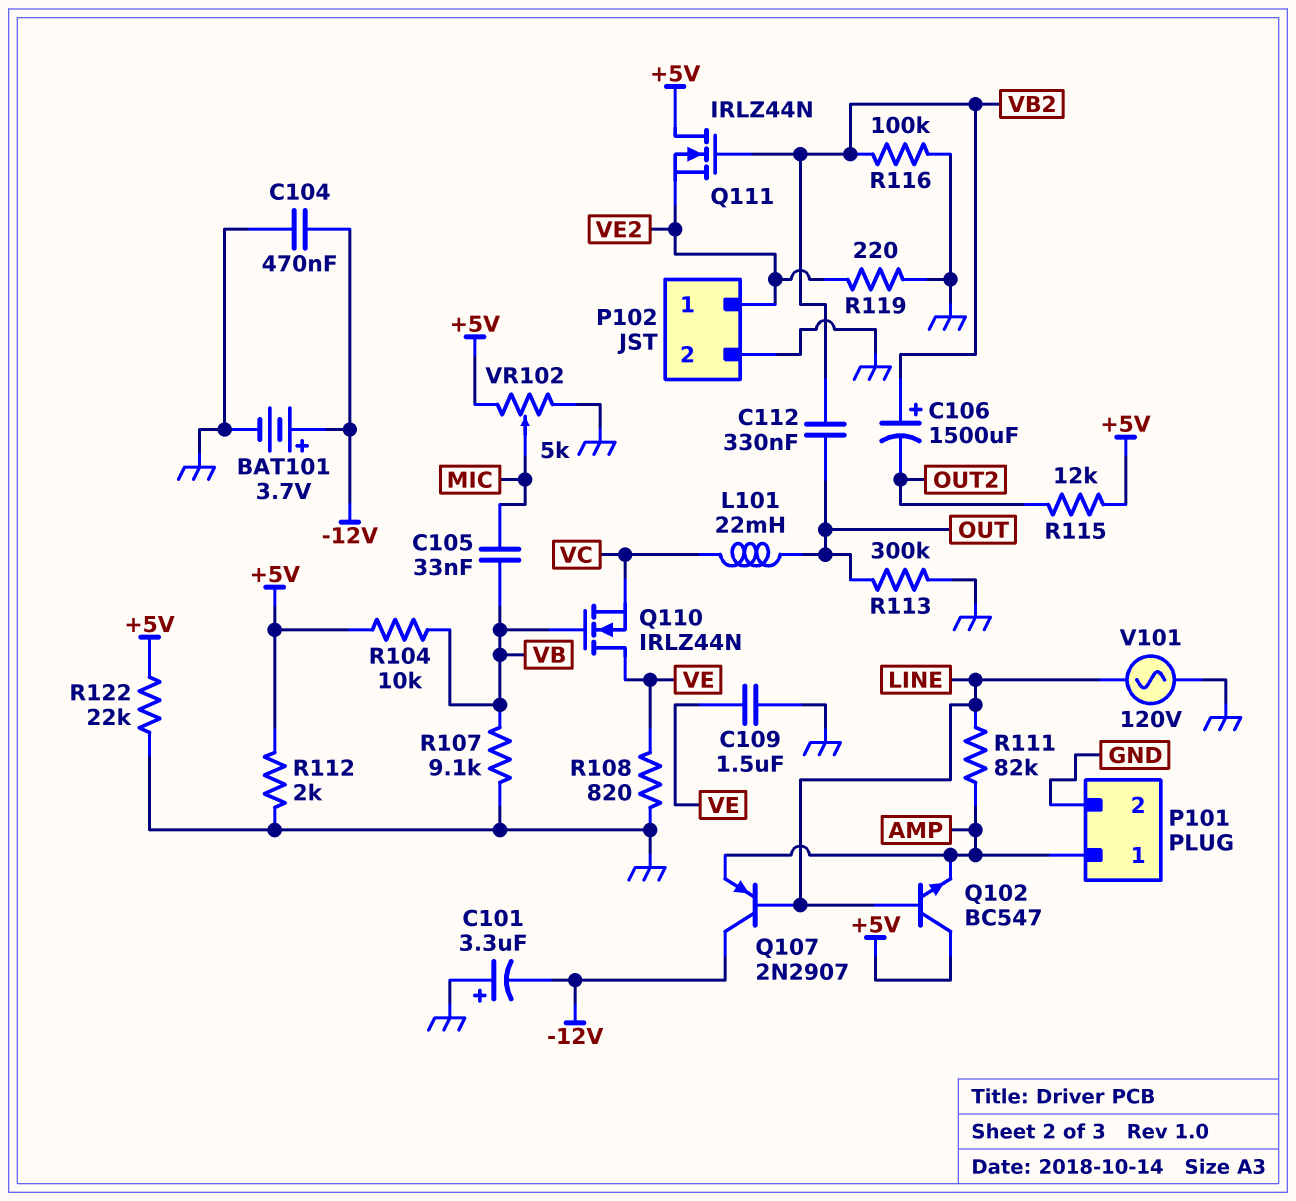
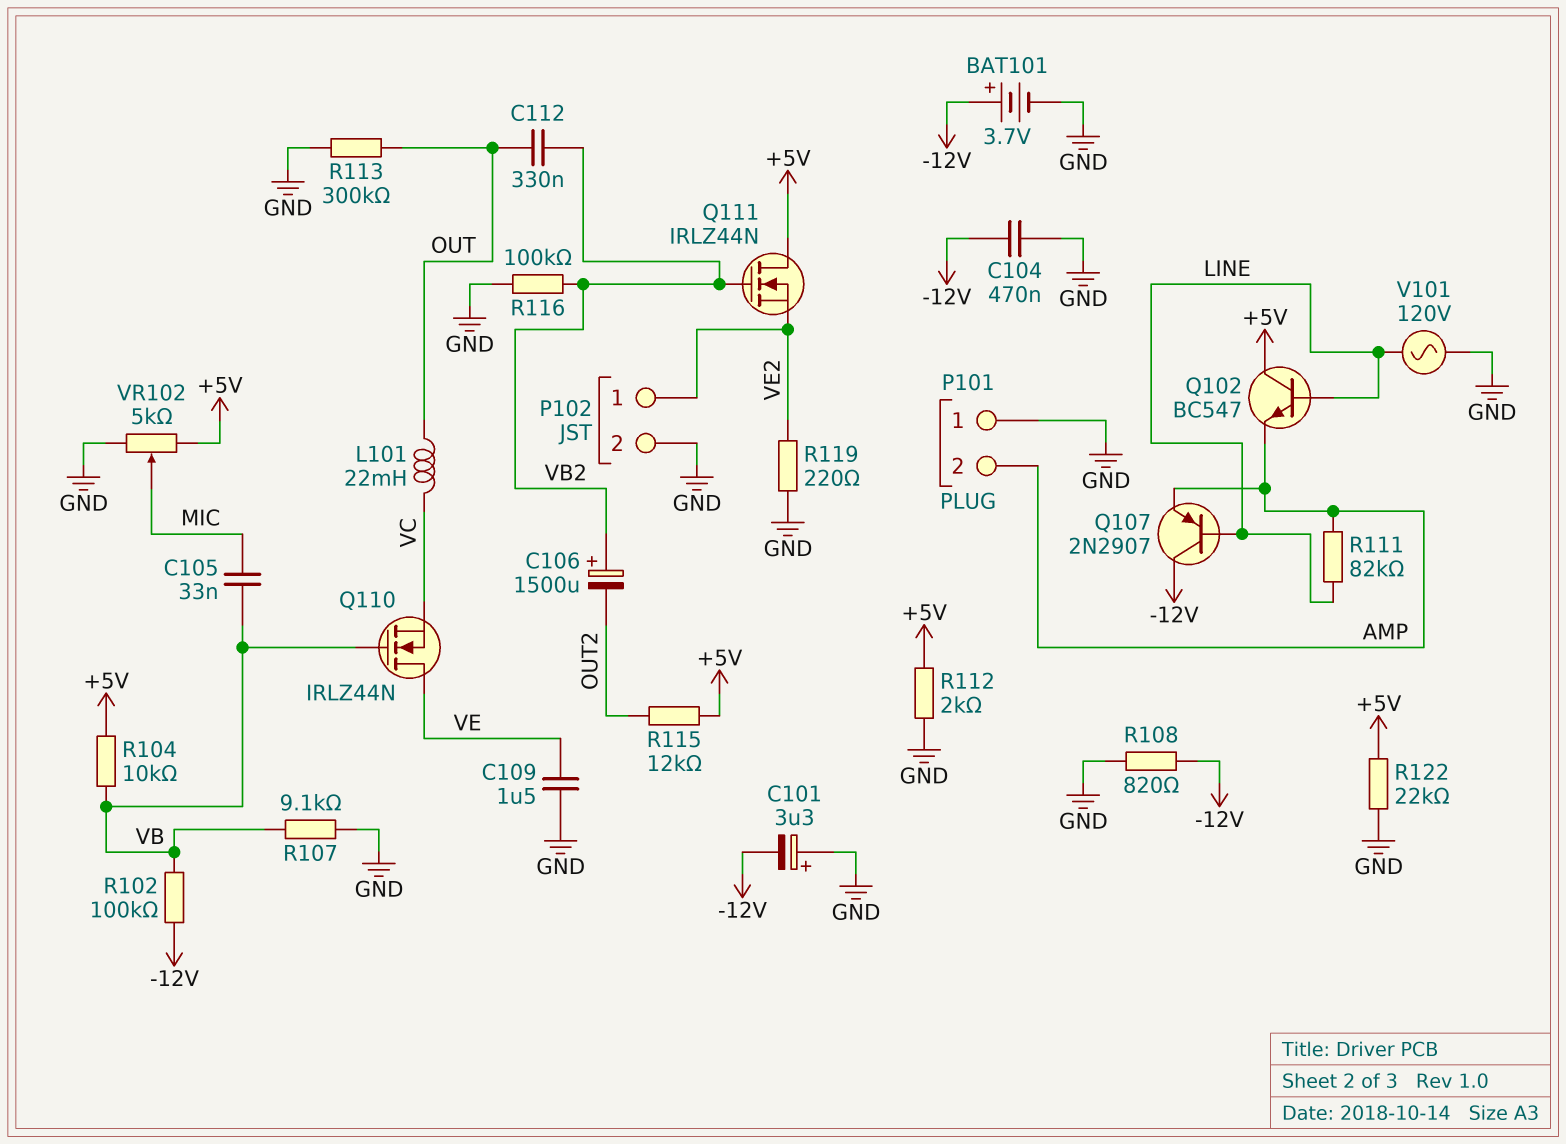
P101 pin 1: AMP -> GND
P101 pin 2: GND -> AMP
R102: none -> 100k (-12V, VB)
R108: 820 (GND, VE) -> 820 (-12V, GND)

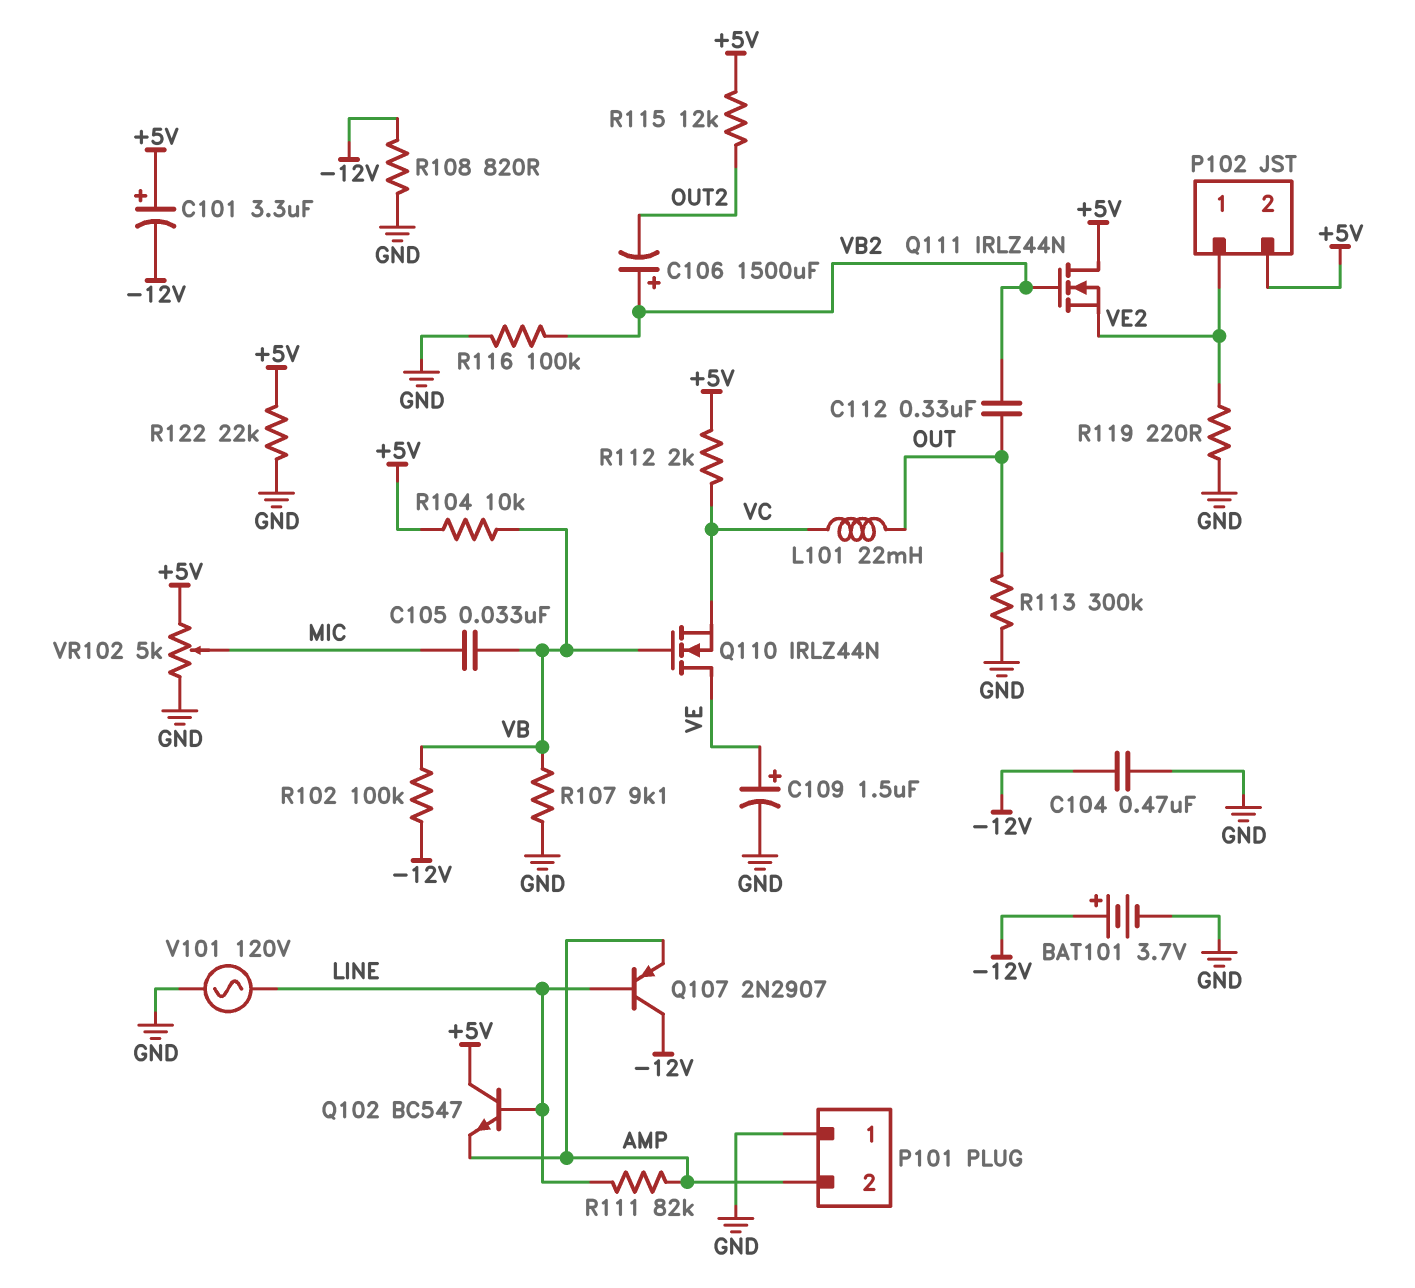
C101: 3.3uF (plus GND, minus -12V) -> 3.3uF (plus +5V, minus -12V)
C109: 1.5uF (GND, VE) -> 1.5uF (plus VE, minus GND)
P102 pin 2: GND -> +5V
R112: 2k (+5V, GND) -> 2k (+5V, VC)

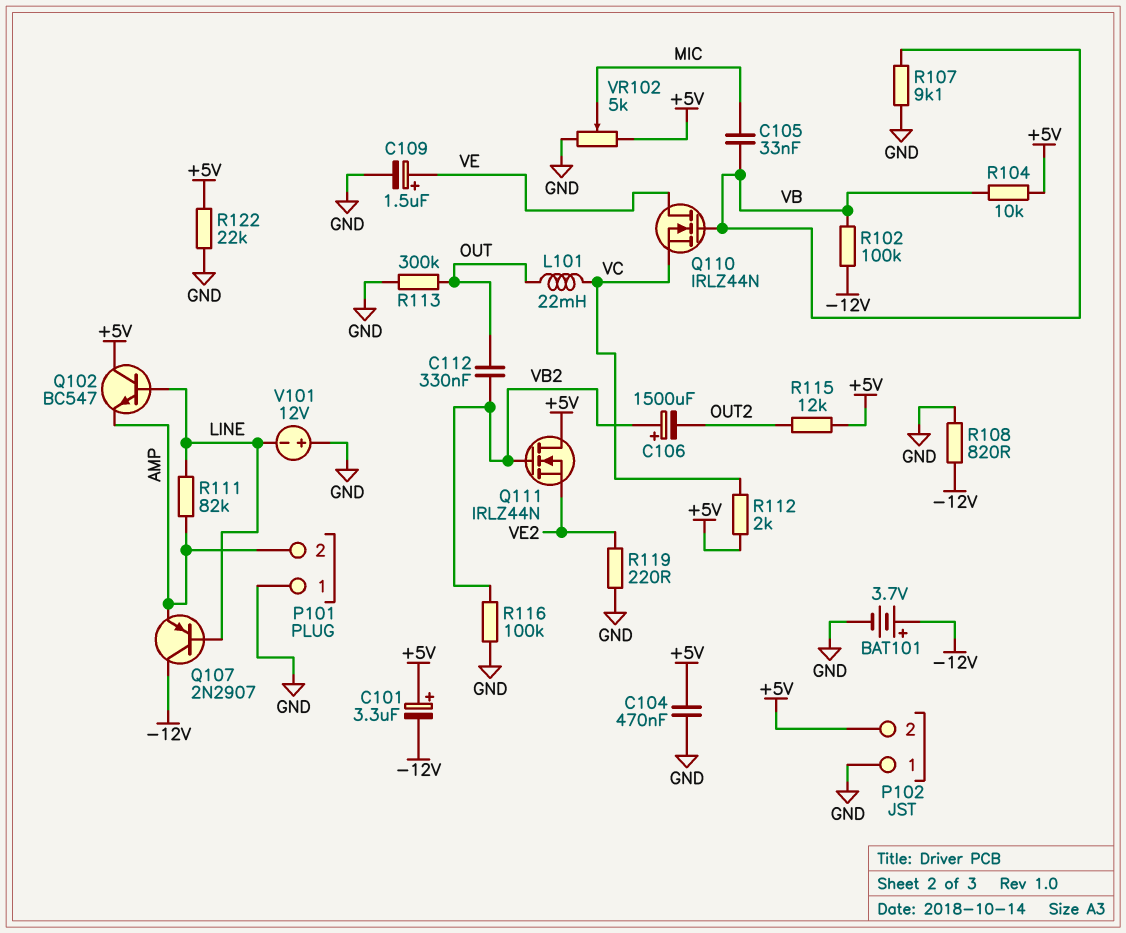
C104: 470nF (-12V, GND) -> 470nF (+5V, GND)
P102 pin 1: VE2 -> GND
V101: AC 120V (GND, LINE) -> 12V (plus GND, minus LINE)

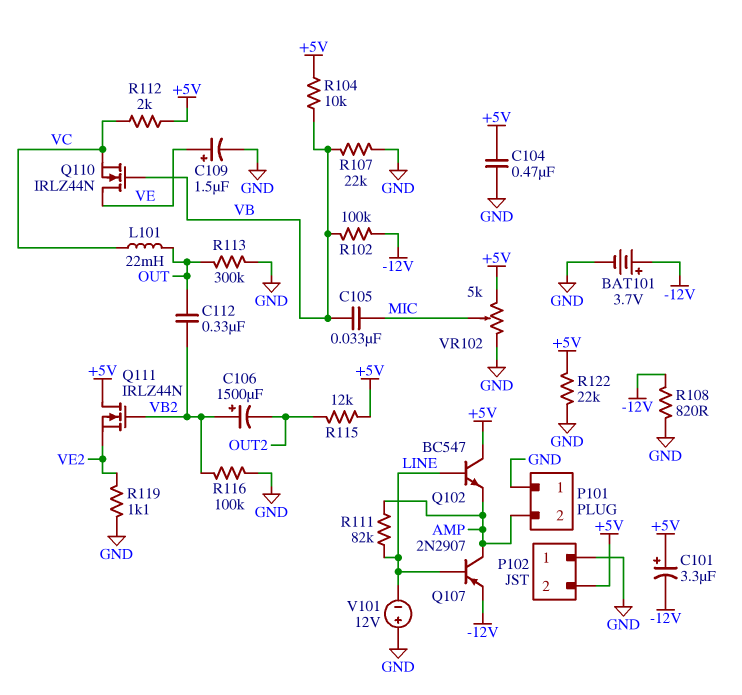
Q107: PNP 2N2907 (B LINE, C -12V, E AMP) -> PNP 2N2907 (B LINE, C AMP, E -12V)
R107: 9.1k (GND, VB) -> 22k (GND, VB)
R119: 220 (GND, VE2) -> 1.1k (GND, VE2)

